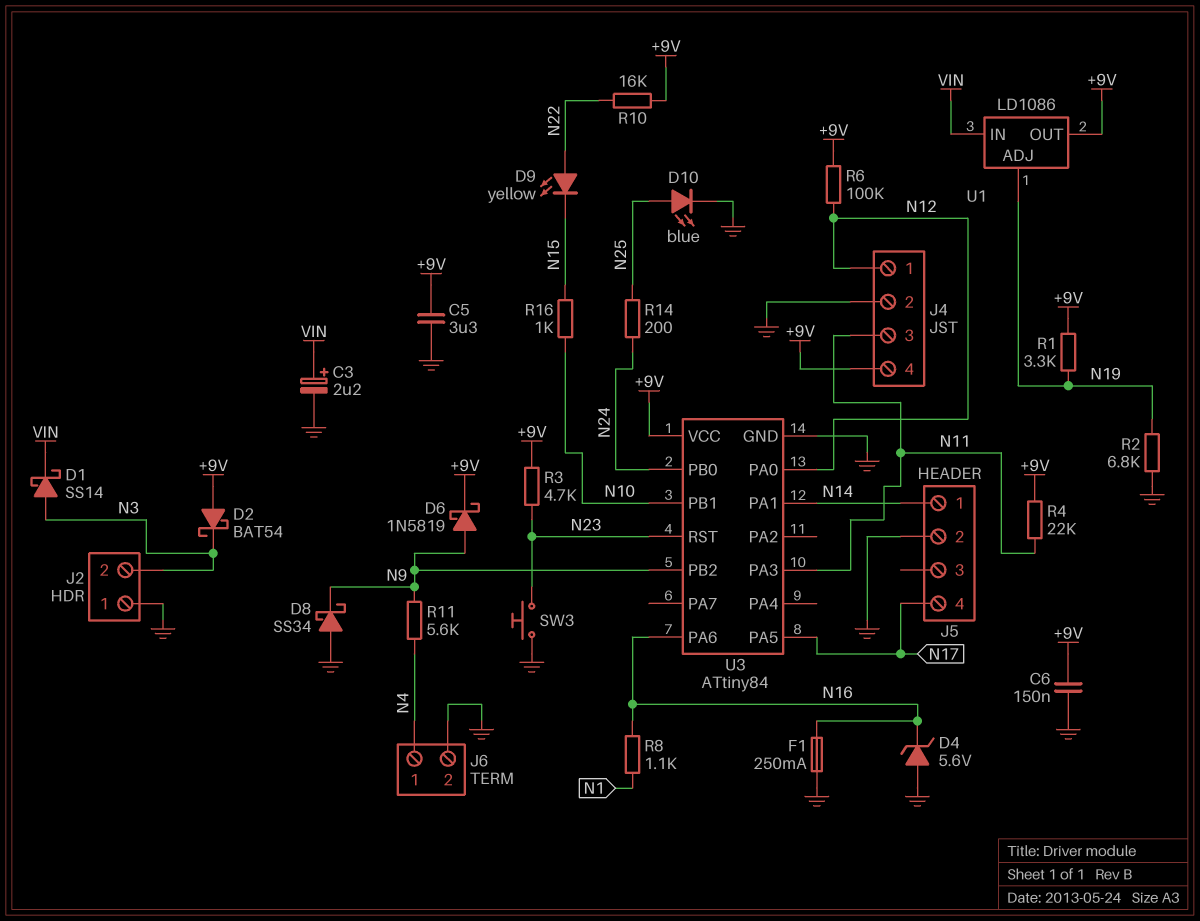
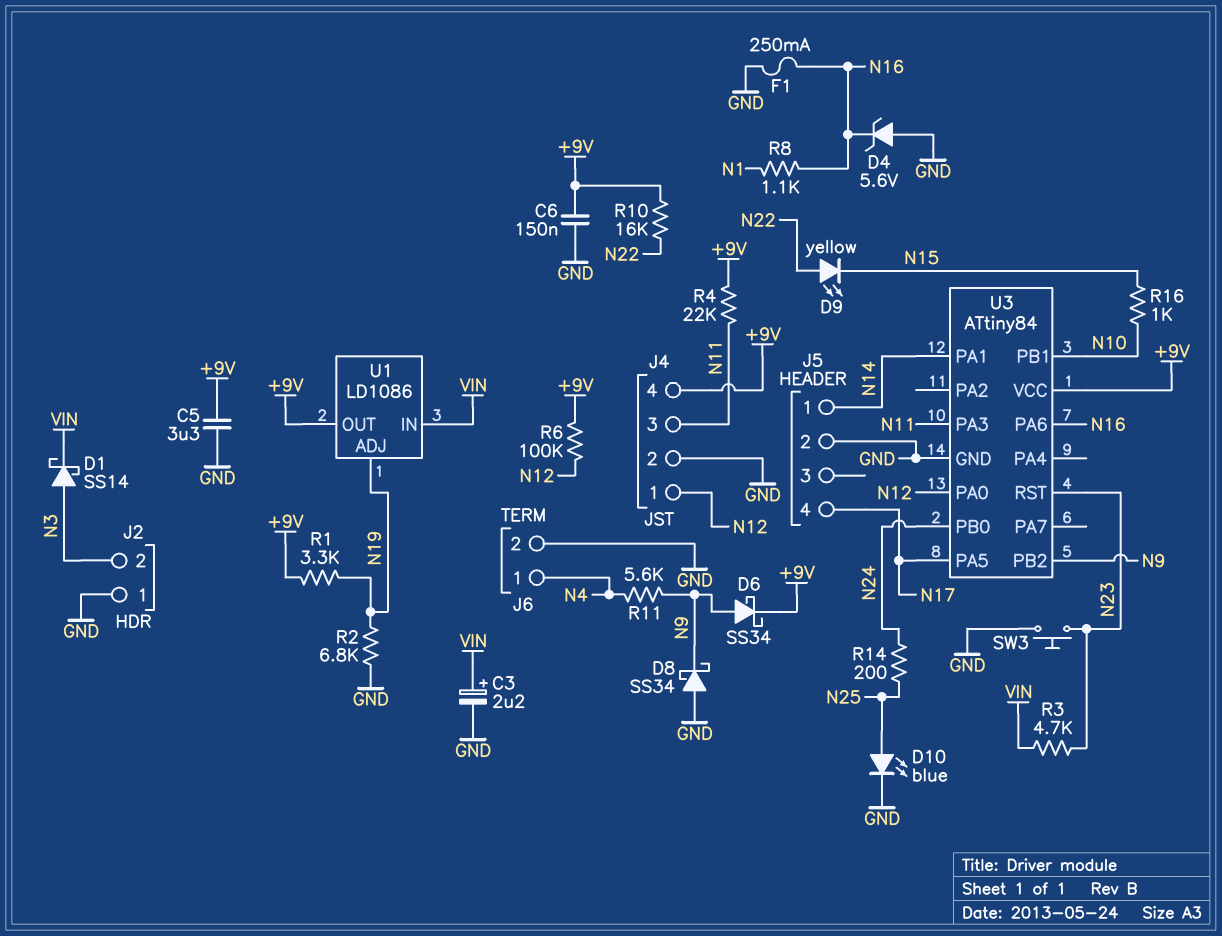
D2: schottky BAT54 (A +9V, K N3) -> none
D6: schottky 1N5819 (A N9, K +9V) -> schottky SS34 (A N9, K +9V)
R3: 4.7k (+9V, N23) -> 4.7k (N23, VIN)

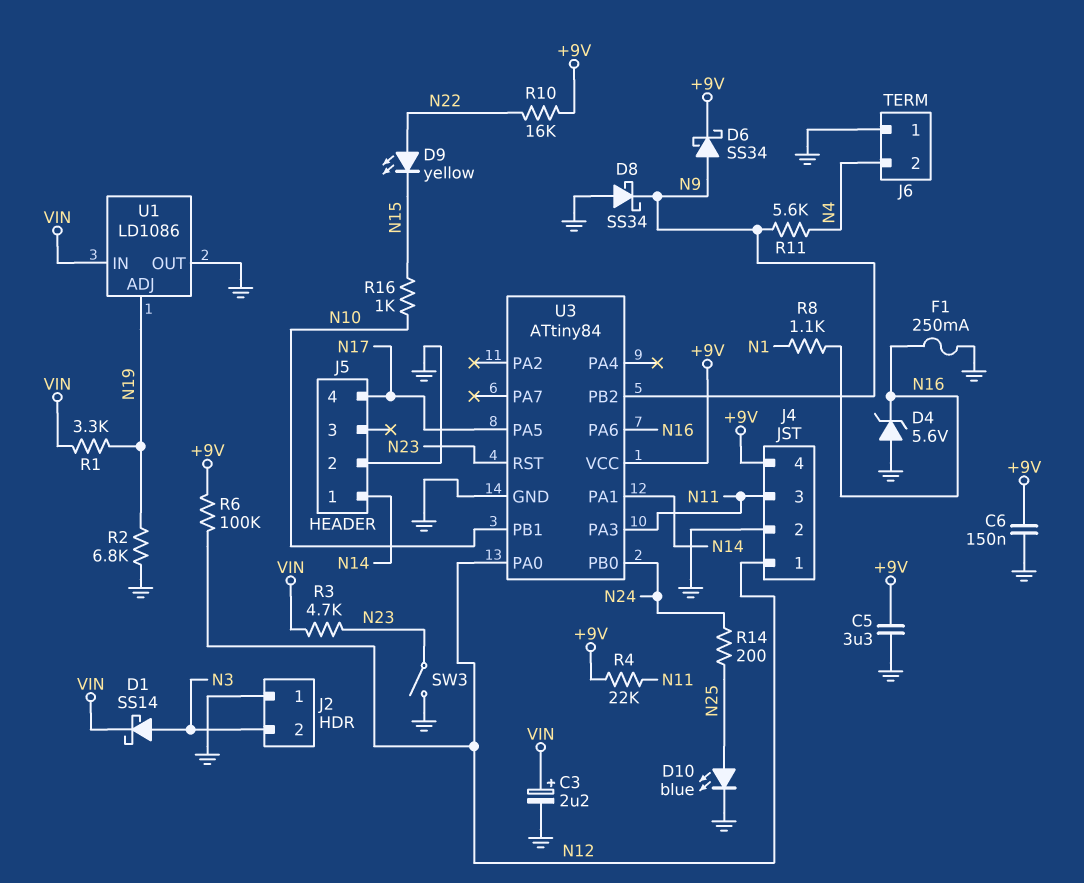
J6 pin 1: N4 -> GND
J6 pin 2: GND -> N4
R1: 3.3k (+9V, N19) -> 3.3k (N19, VIN)
SW3: button (GND, N23) -> switch (GND, N23)
U1 pin OUT: +9V -> GND

